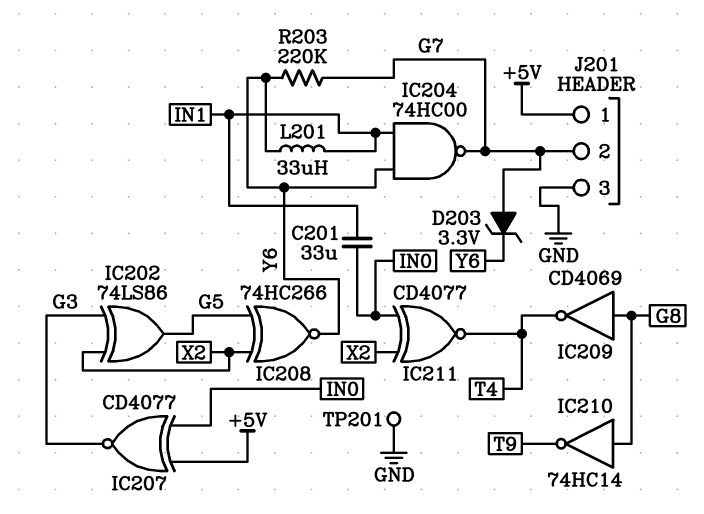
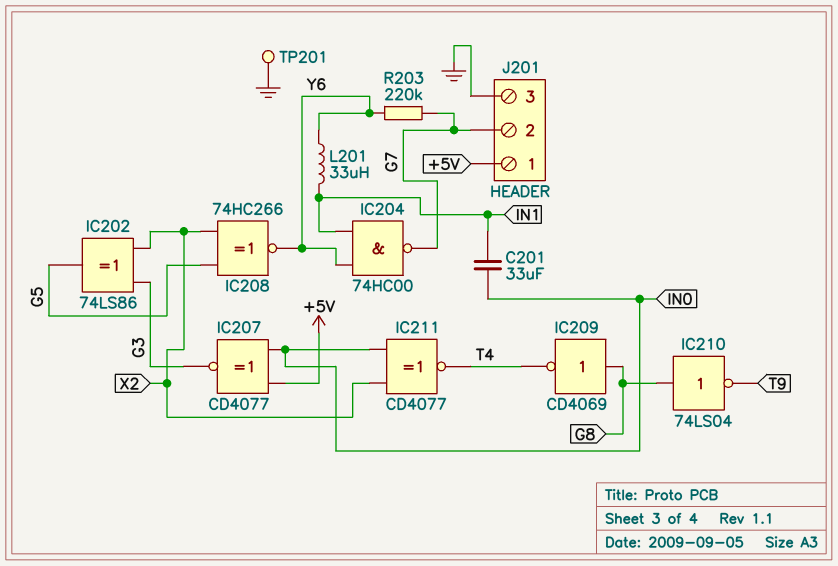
D203: zener 3.3V (A G7, K Y6) -> none
IC210: NOT 74HC14 (in G8, out T9) -> NOT 74LS04 (in G8, out T9)

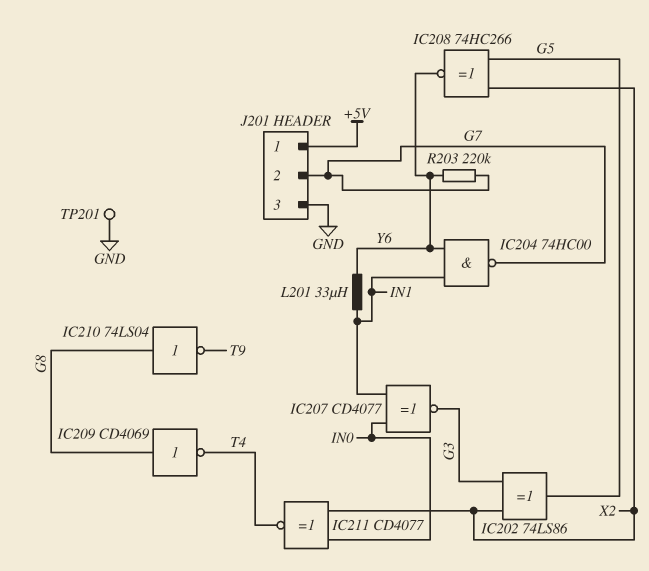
C201: 33uF (IN0, IN1) -> none
IC207: XNOR CD4077 (in +5V, in IN0, out G3) -> XNOR CD4077 (in IN0, in IN1, out G3)

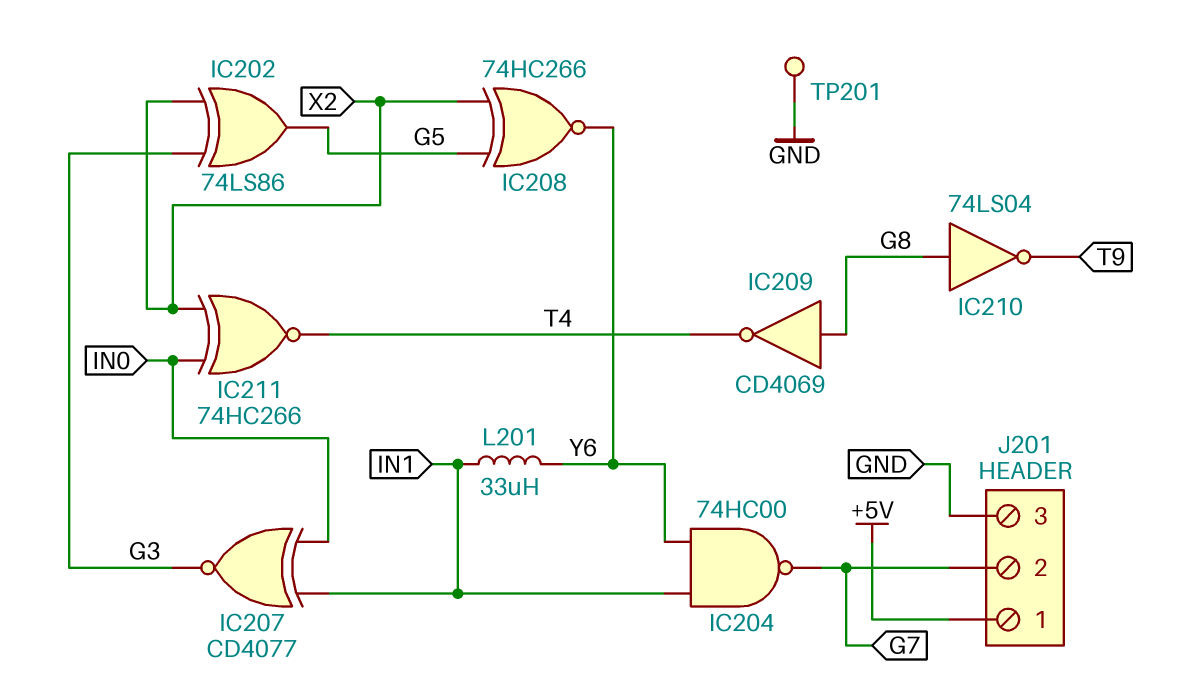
IC211: XNOR CD4077 (in IN0, in X2, out T4) -> XNOR 74HC266 (in IN0, in X2, out T4)
R203: 220k (G7, Y6) -> none

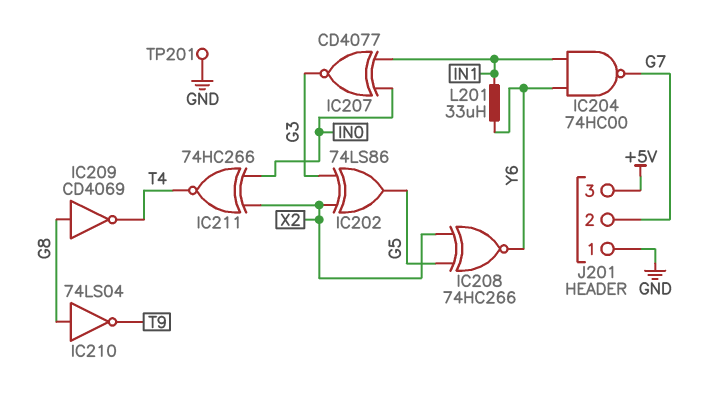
J201 pin 1: +5V -> GND
J201 pin 3: GND -> +5V

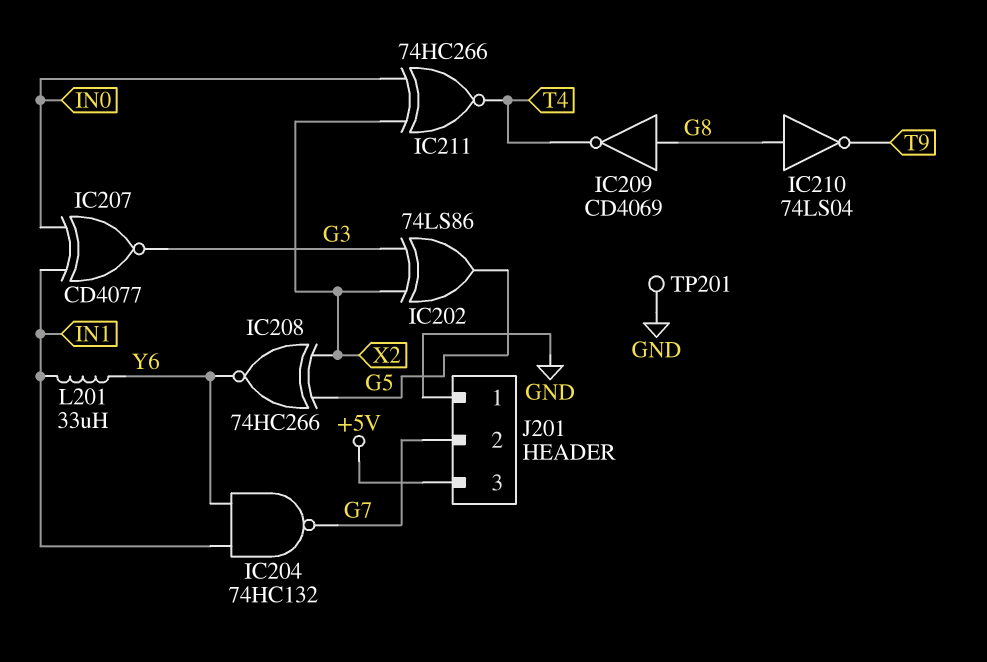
IC204: NAND 74HC00 (in IN1, in Y6, out G7) -> NAND 74HC132 (in IN1, in Y6, out G7)

